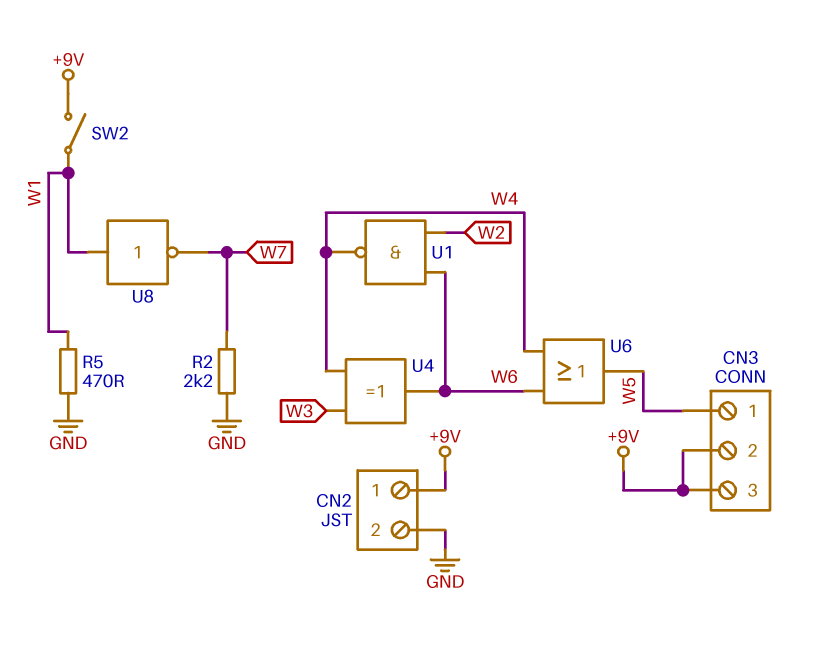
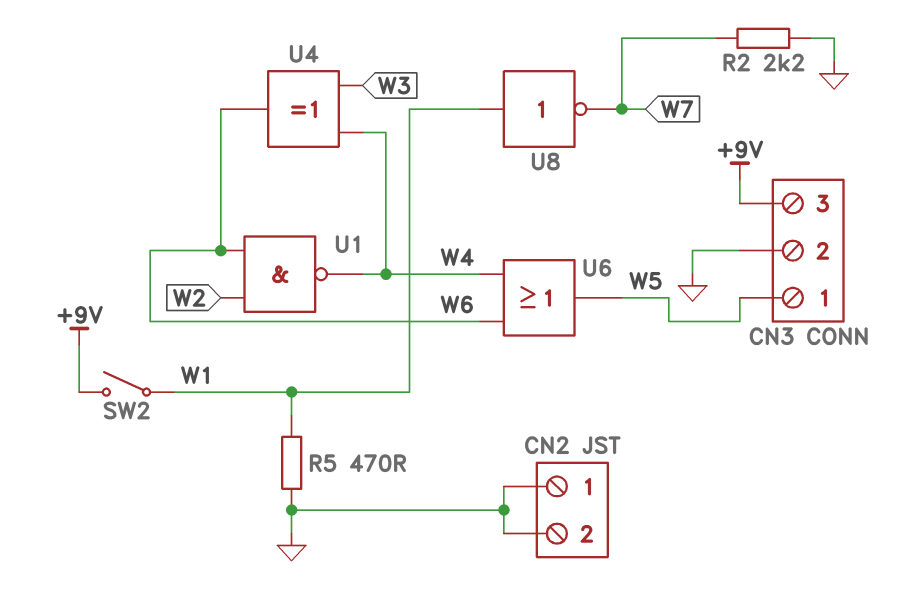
CN2 pin 1: +9V -> GND
CN3 pin 2: +9V -> GND

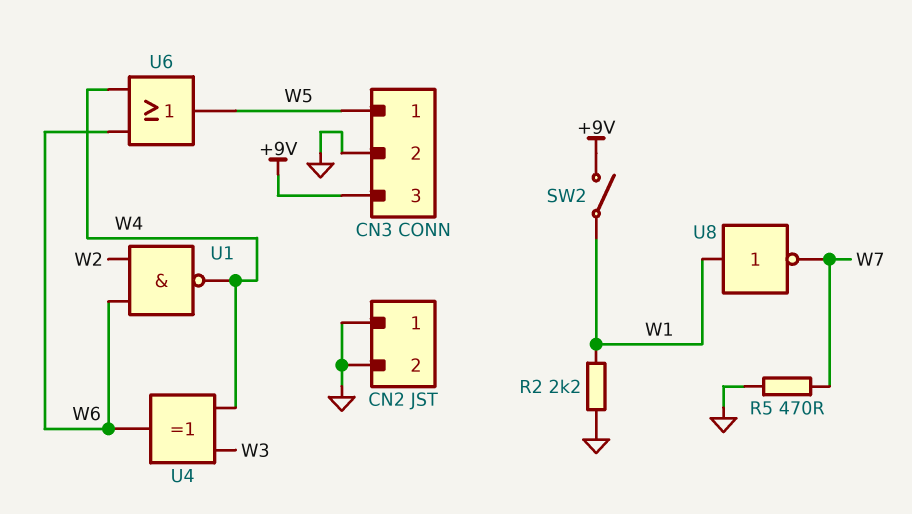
R2: 2.2k (GND, W7) -> 2.2k (GND, W1)
R5: 470 (GND, W1) -> 470 (GND, W7)

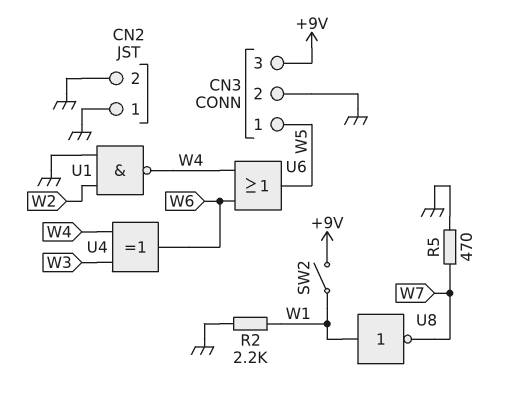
U1: NAND (in W2, in W6, out W4) -> NAND (in GND, in W2, out W4)

